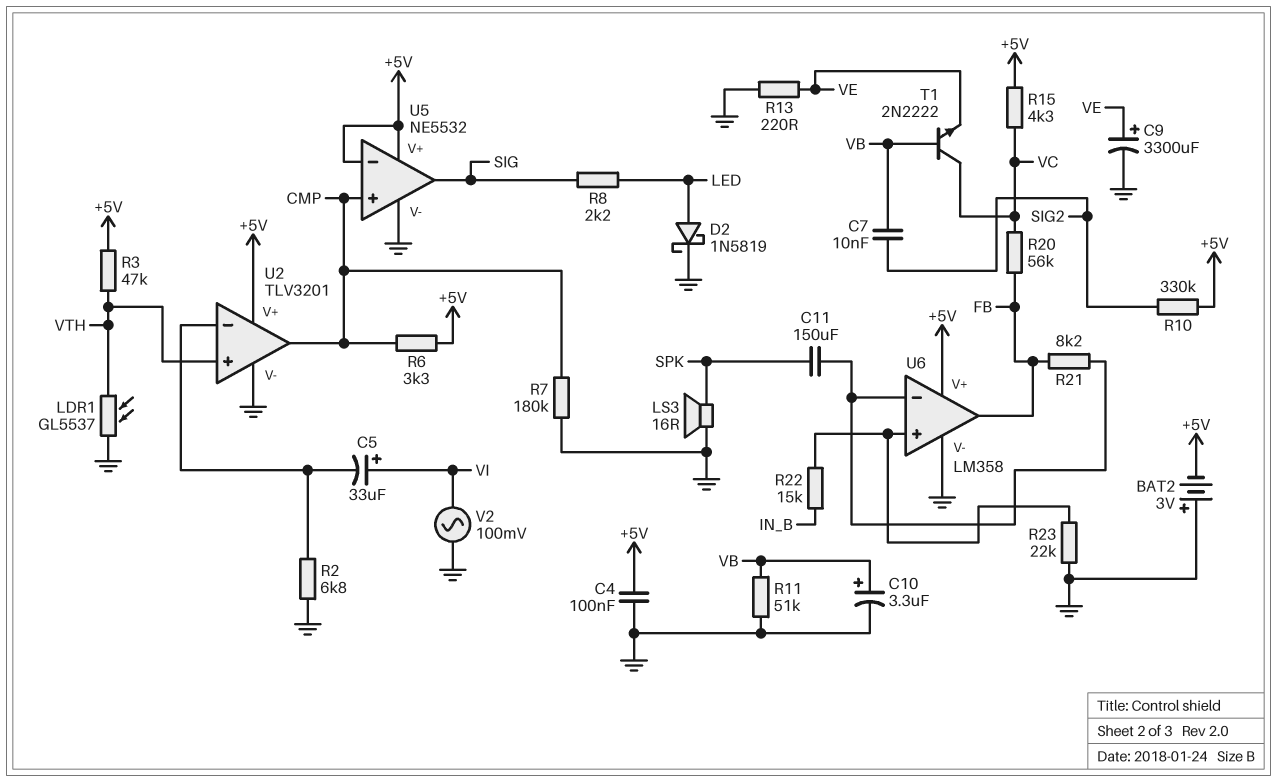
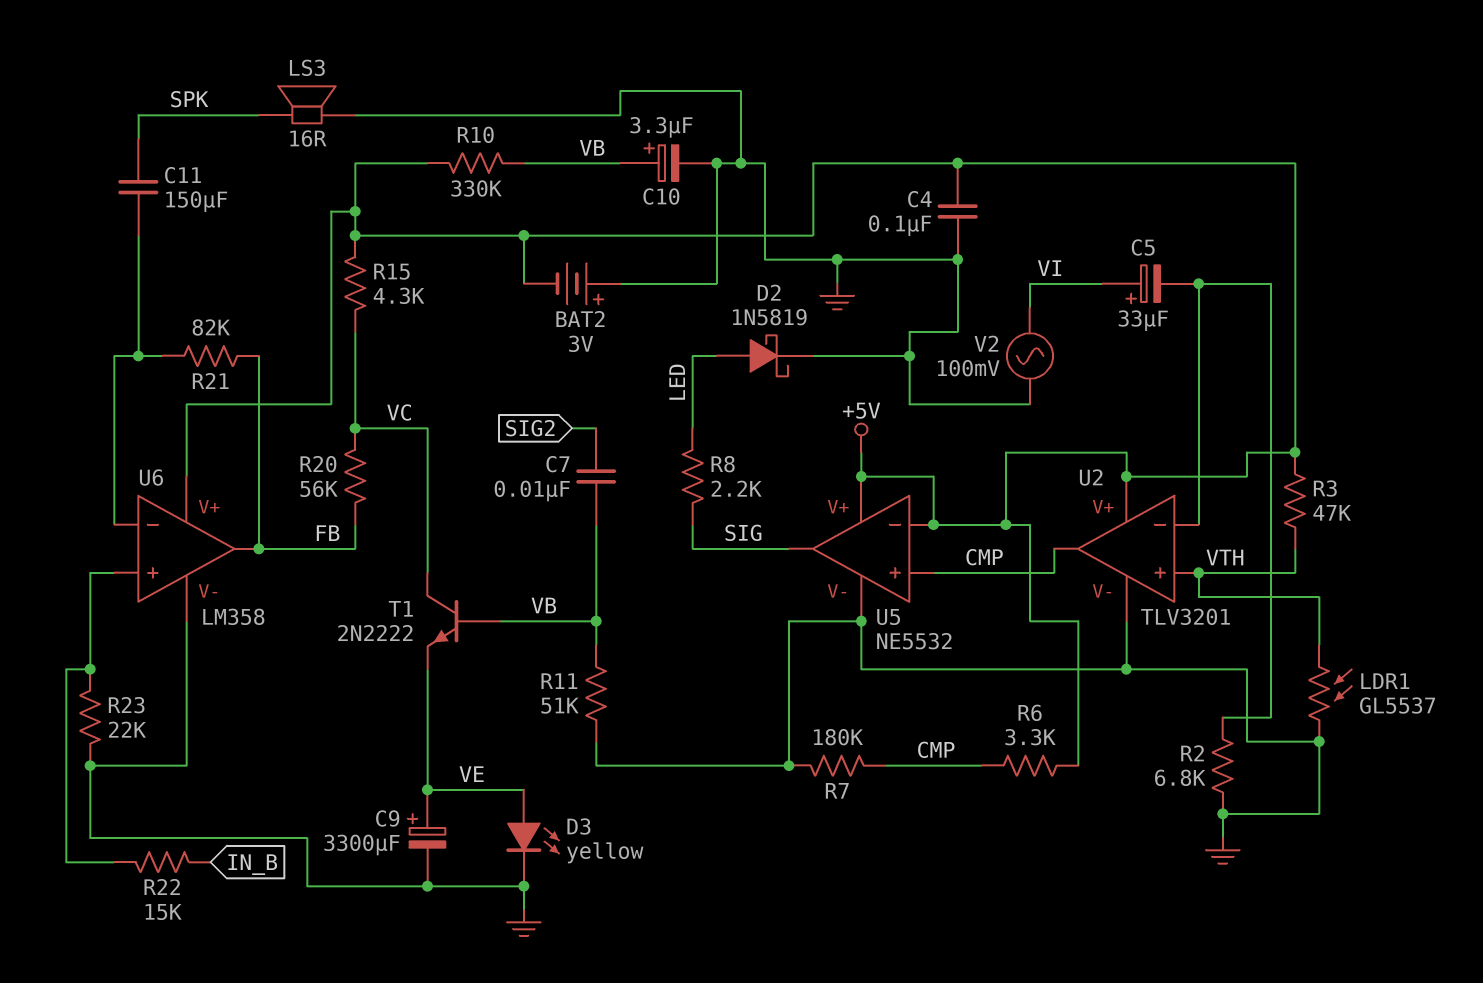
D3: none -> LED yellow (A VE, K GND)
R10: 330k (+5V, SIG2) -> 330k (+5V, VB)
R13: 220 (GND, VE) -> none
R21: 8.2k (FB, U6/in-) -> 82k (FB, U6/in-)

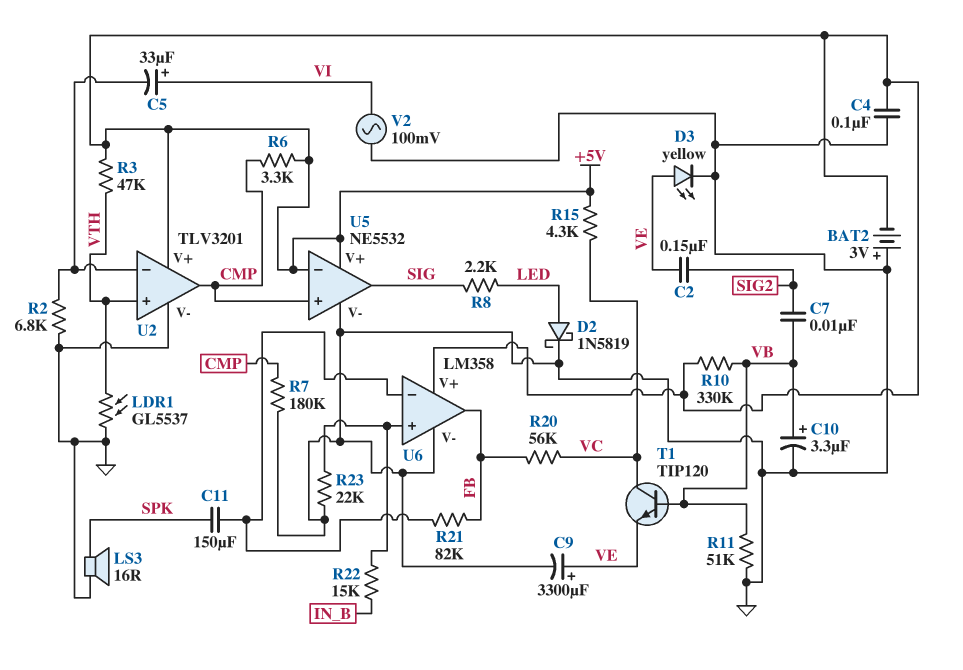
C2: none -> 150nF (SIG2, VE)
T1: NPN 2N2222 (B VB, C VC, E VE) -> NPN TIP120 (B VB, C VC, E VE)

